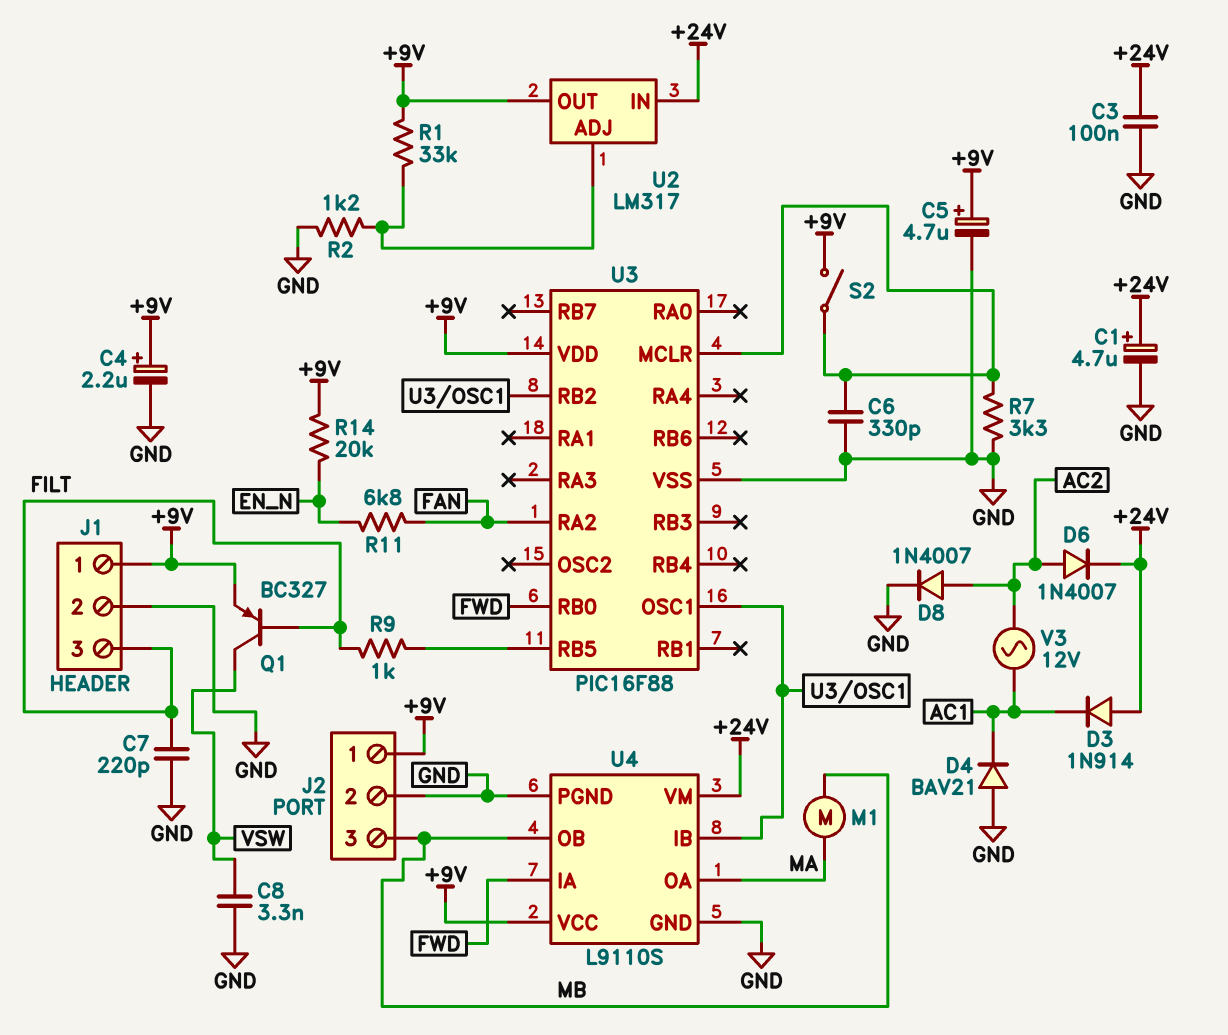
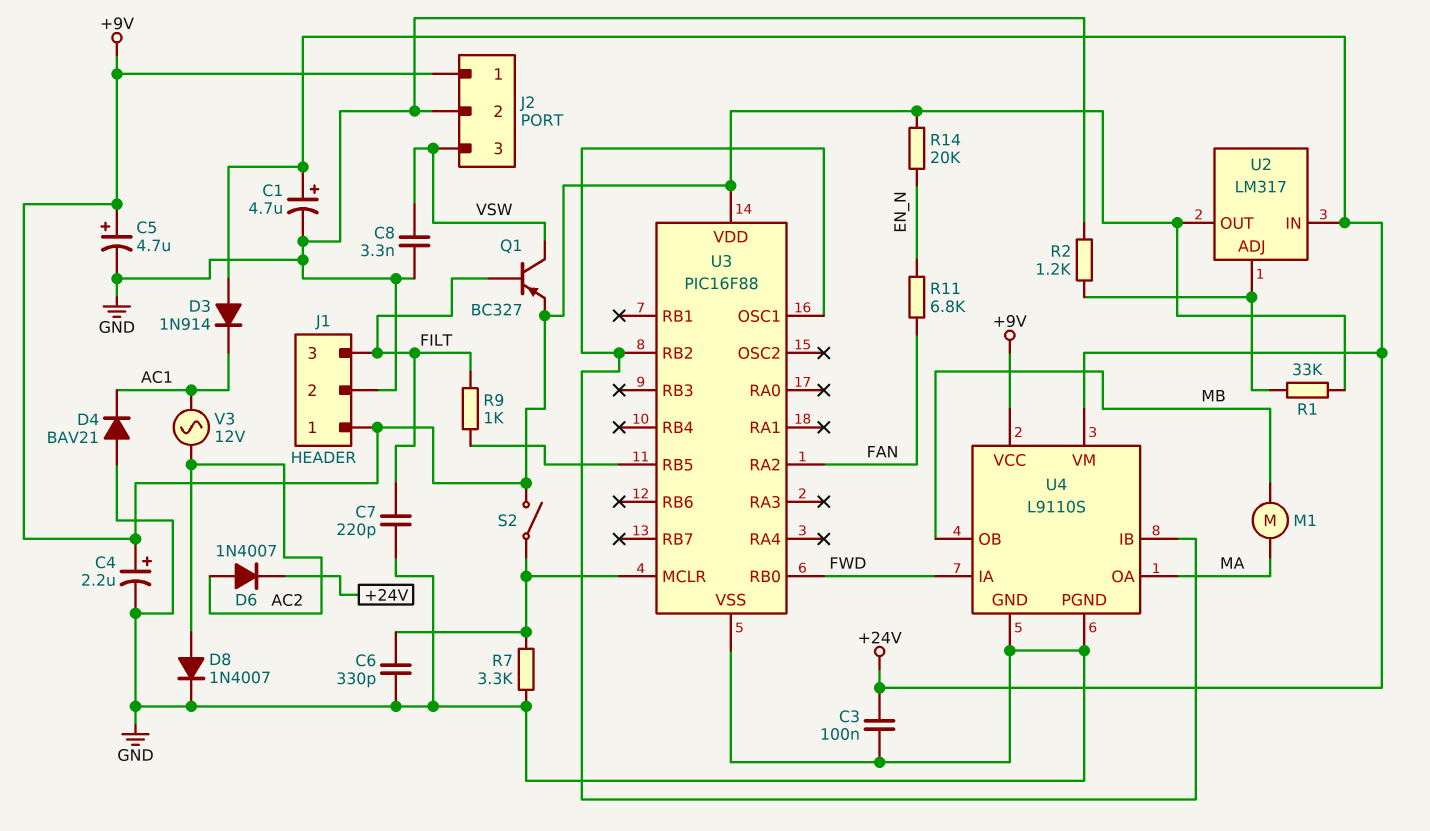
J2 pin 3: MB -> VSW

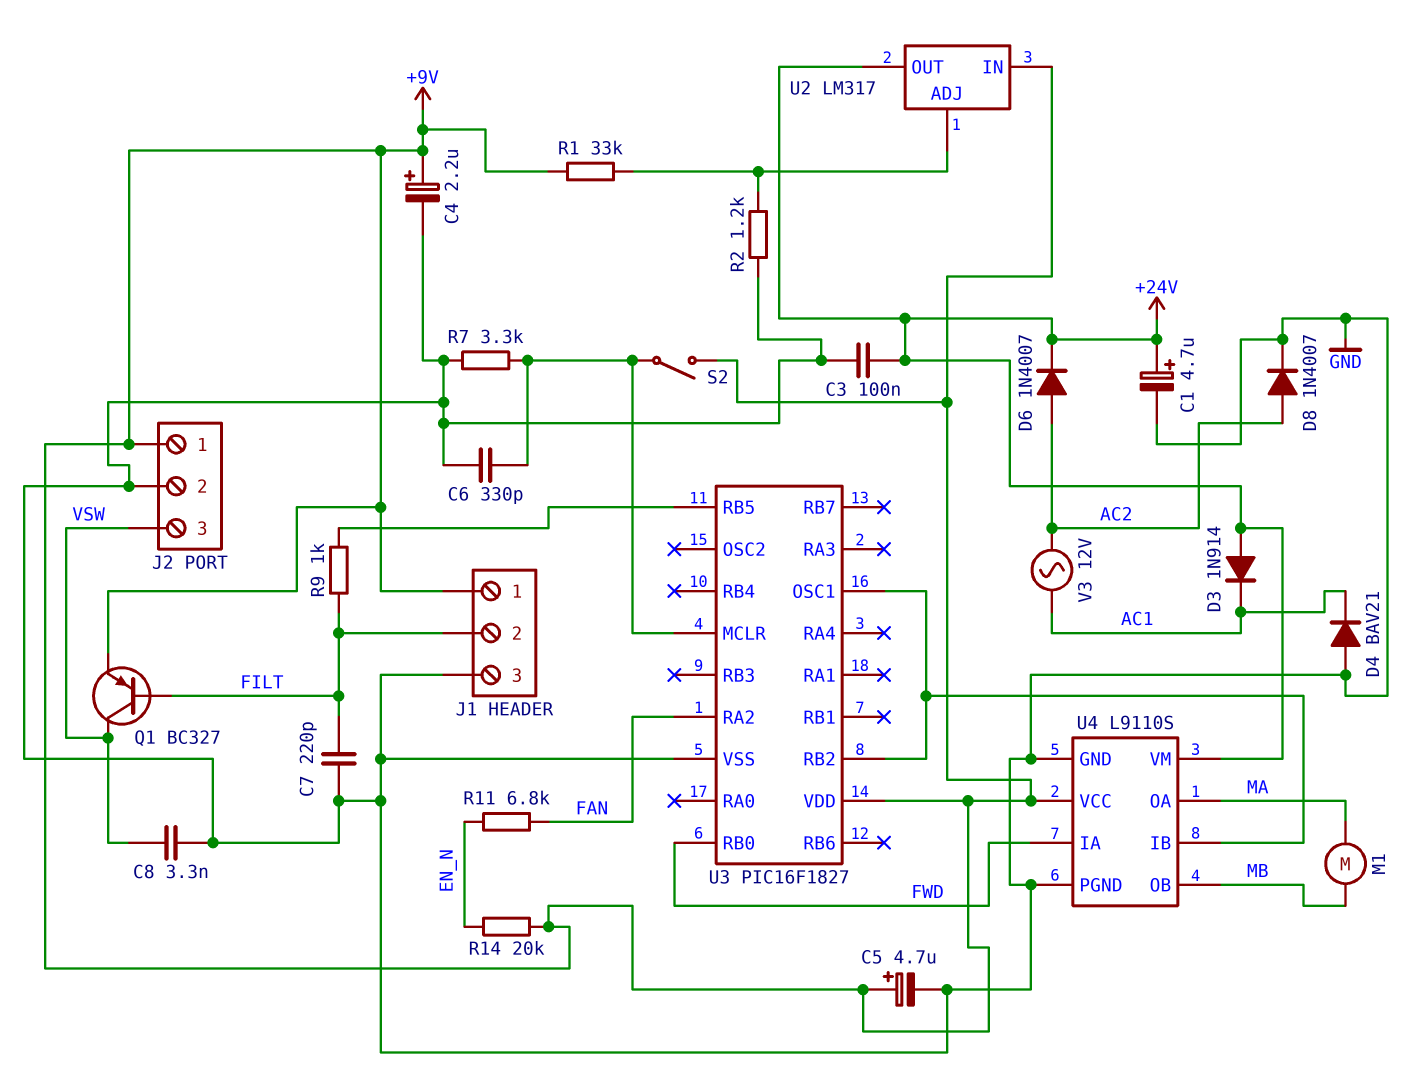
J1 pin 2: GND -> FILT
J1 pin 3: FILT -> GND
U2 pin IN: +24V -> +9V
U2 pin OUT: +9V -> +24V
U3: PIC16F88 -> PIC16F1827

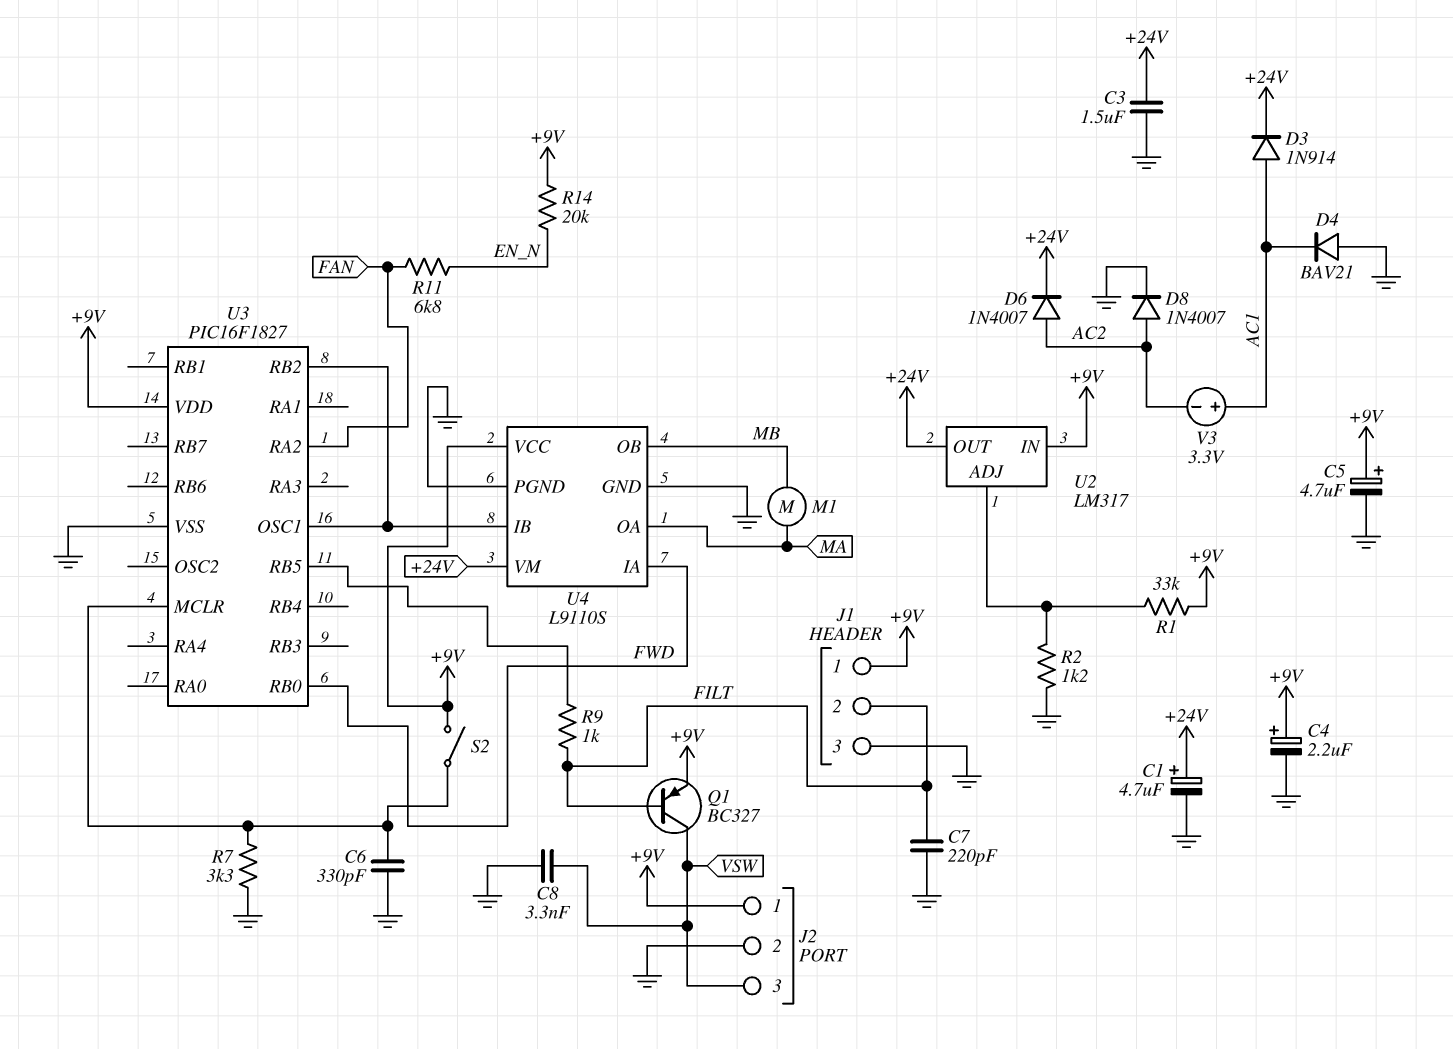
C3: 100nF (+24V, GND) -> 1.5uF (+24V, GND)
D3: diode 1N914 (A +24V, K AC1) -> diode 1N914 (A AC1, K +24V)
V3: AC 12V (AC1, AC2) -> 3.3V (plus AC1, minus AC2)

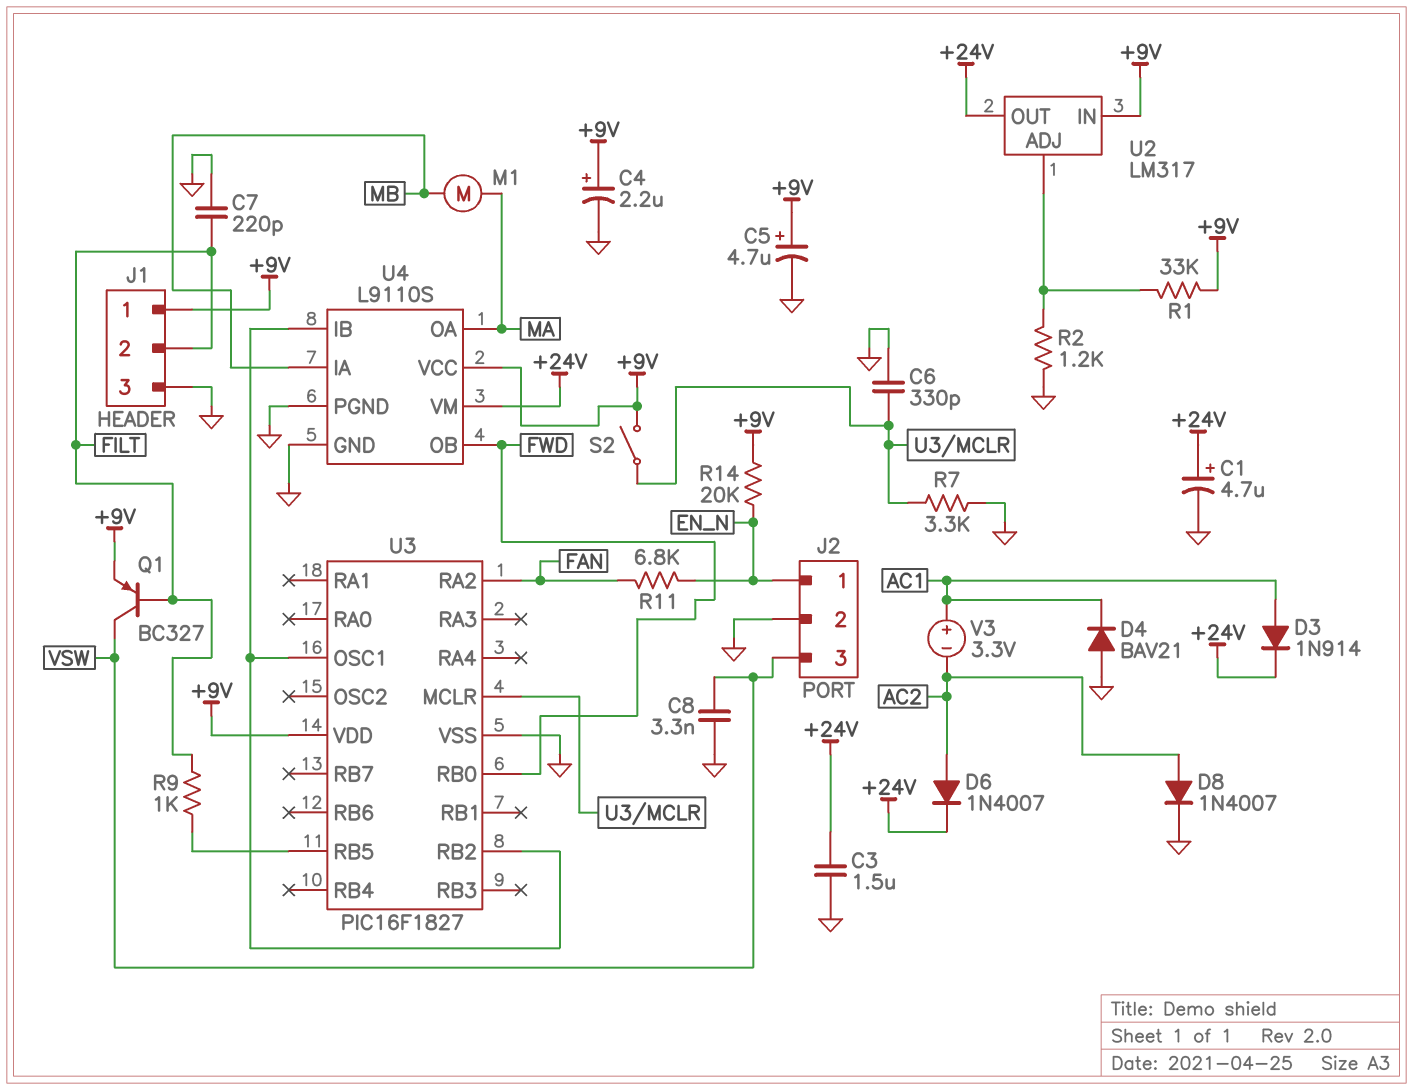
J2 pin 1: +9V -> EN_N
U4 pin IA: FWD -> MB
U4 pin OB: MB -> FWD

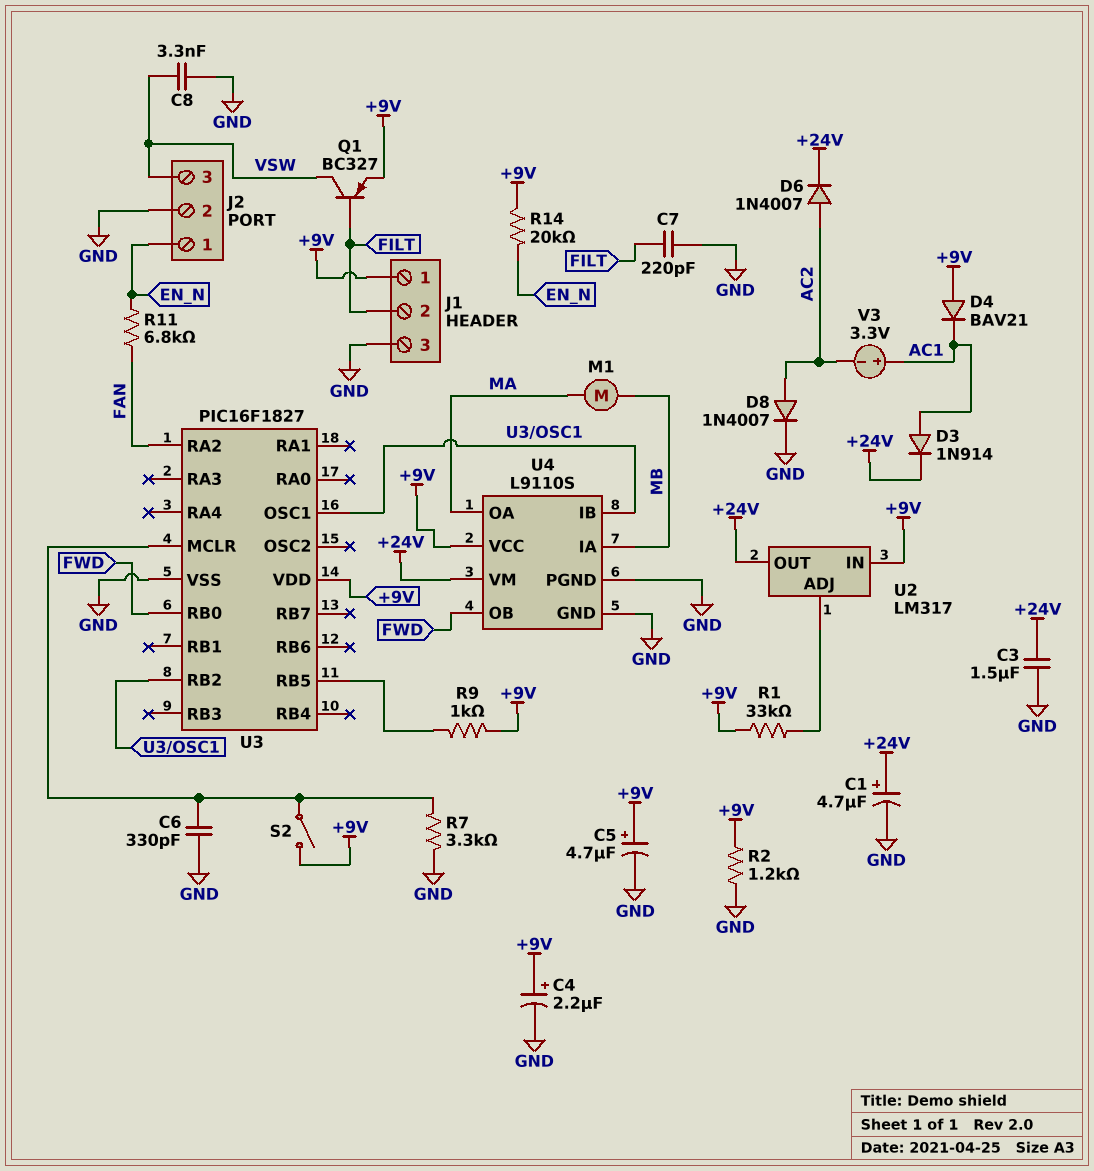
D4: diode BAV21 (A GND, K AC1) -> diode BAV21 (A +9V, K AC1)
R2: 1.2k (GND, U2/ADJ) -> 1.2k (+9V, GND)
R9: 1k (FILT, U3/RB5) -> 1k (+9V, U3/RB5)

